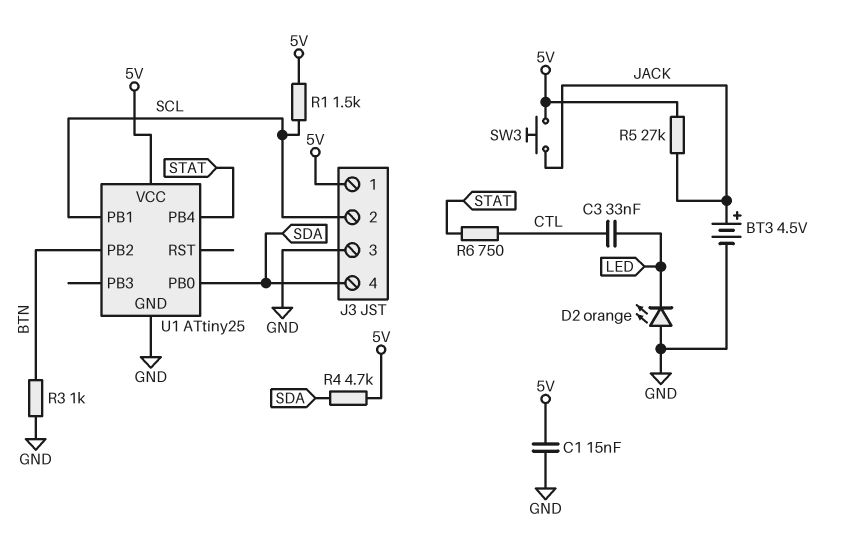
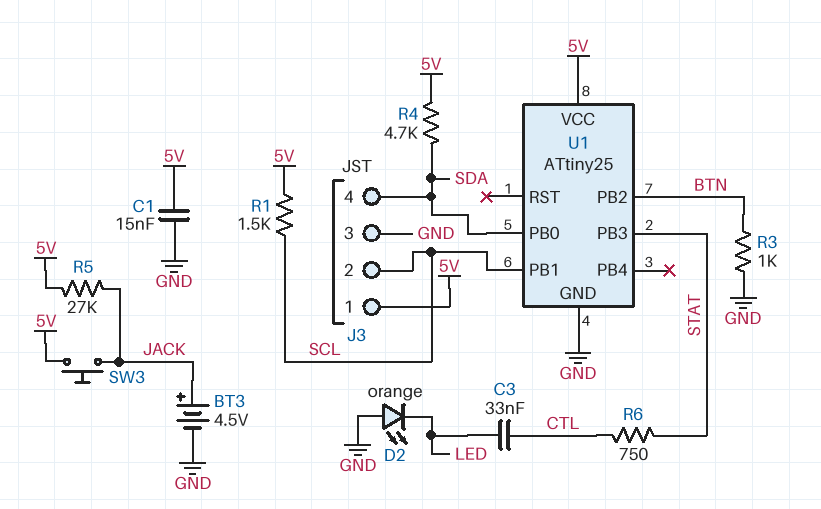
U1 pin PB3: none -> STAT
U1 pin PB4: STAT -> none

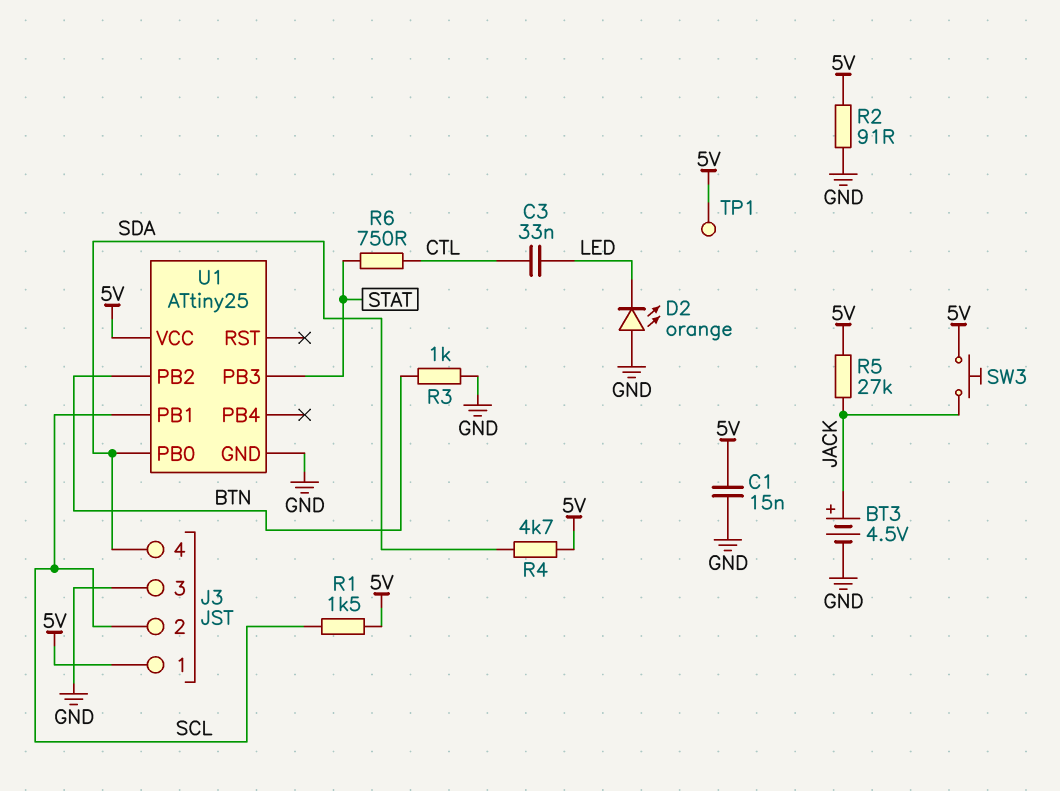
R2: none -> 91 (5V, GND)
TP1: none -> test point (5V)

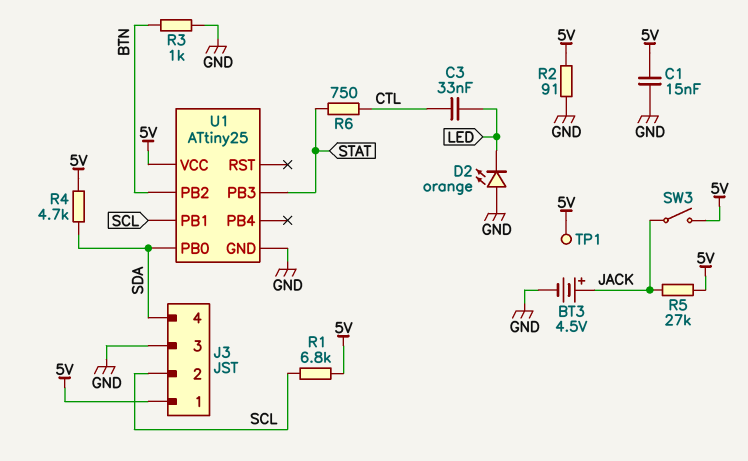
R1: 1.5k (5V, SCL) -> 6.8k (5V, SCL)
SW3: button (5V, JACK) -> switch (5V, JACK)

